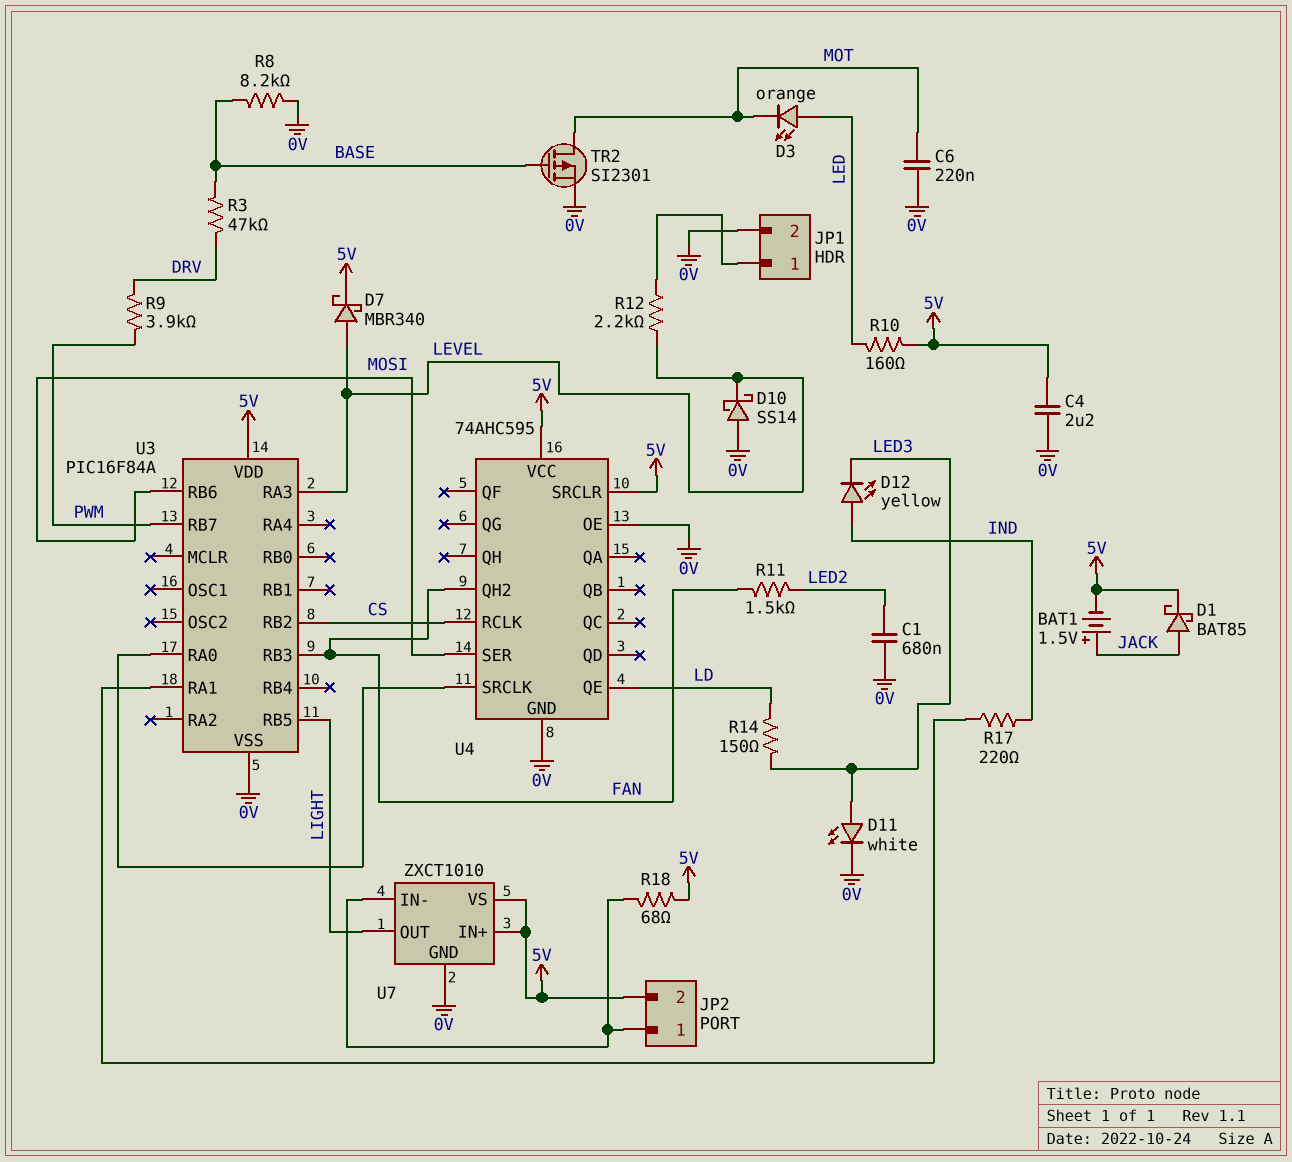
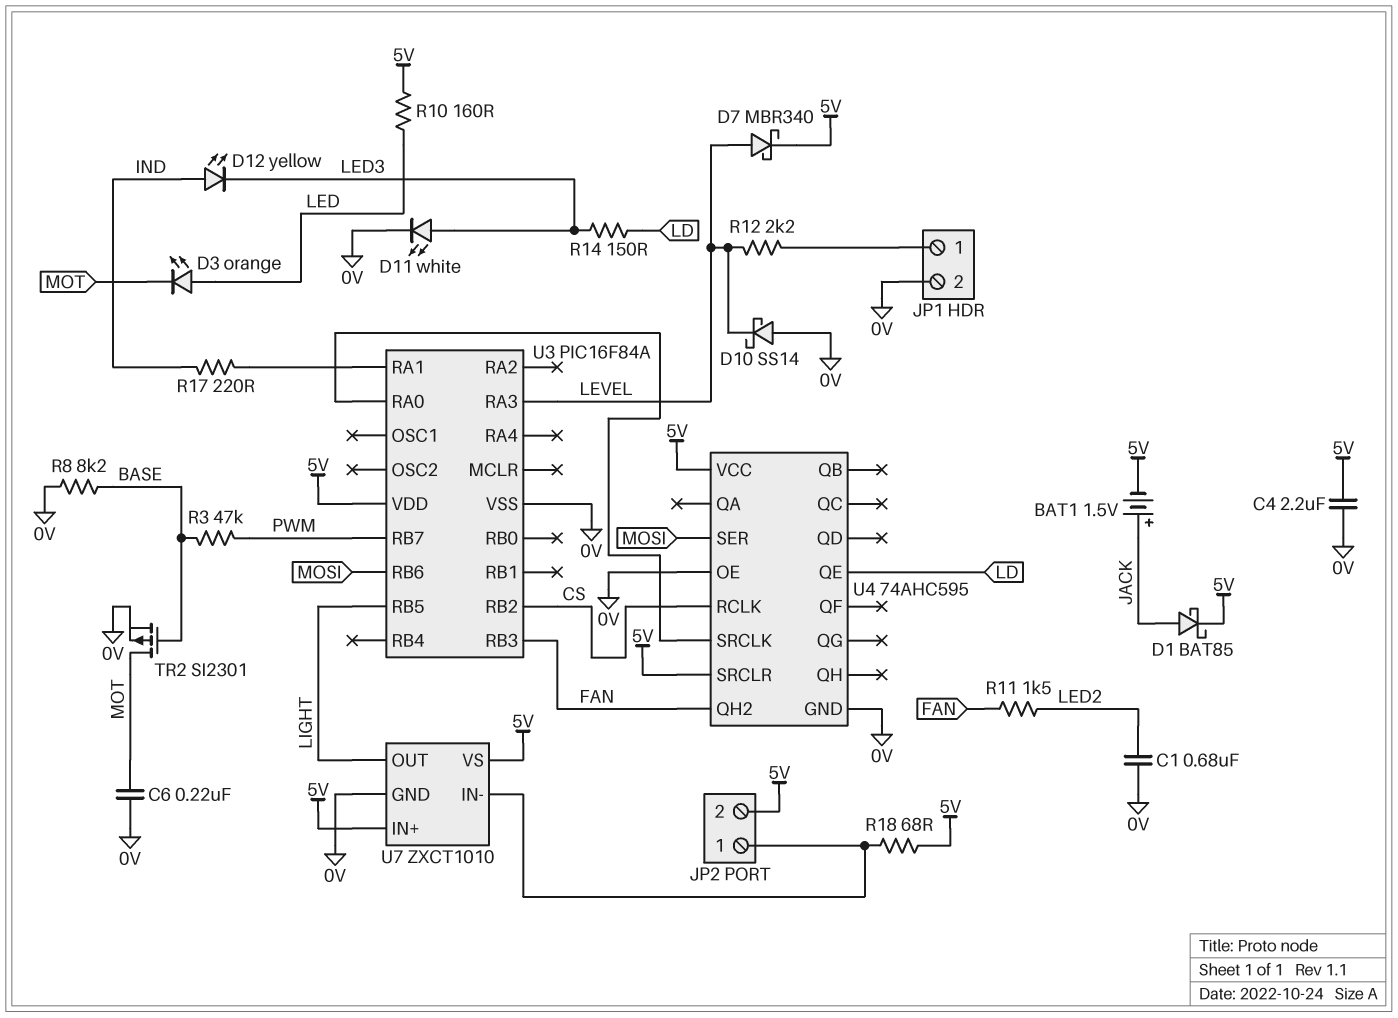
R3: 47k (BASE, DRV) -> 47k (BASE, PWM)
R9: 3.9k (DRV, PWM) -> none

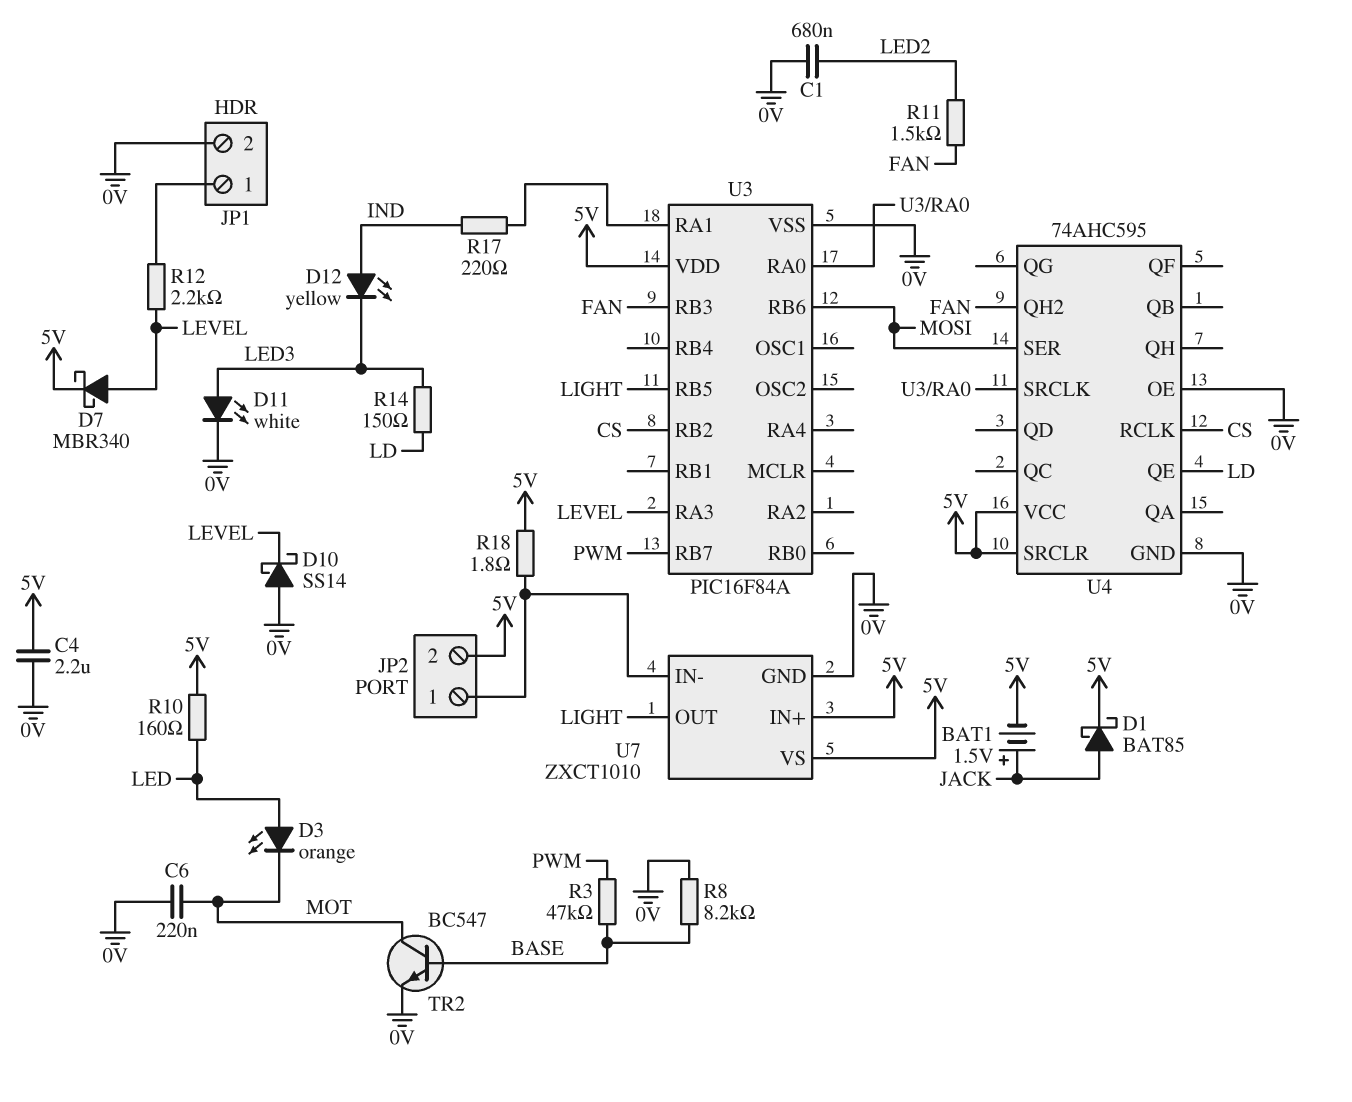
R18: 68 (5V, JP2/1) -> 1.8 (5V, JP2/1)
TR2: PMOS SI2301 (G BASE, D MOT, S 0V) -> NPN BC547 (B BASE, C MOT, E 0V)

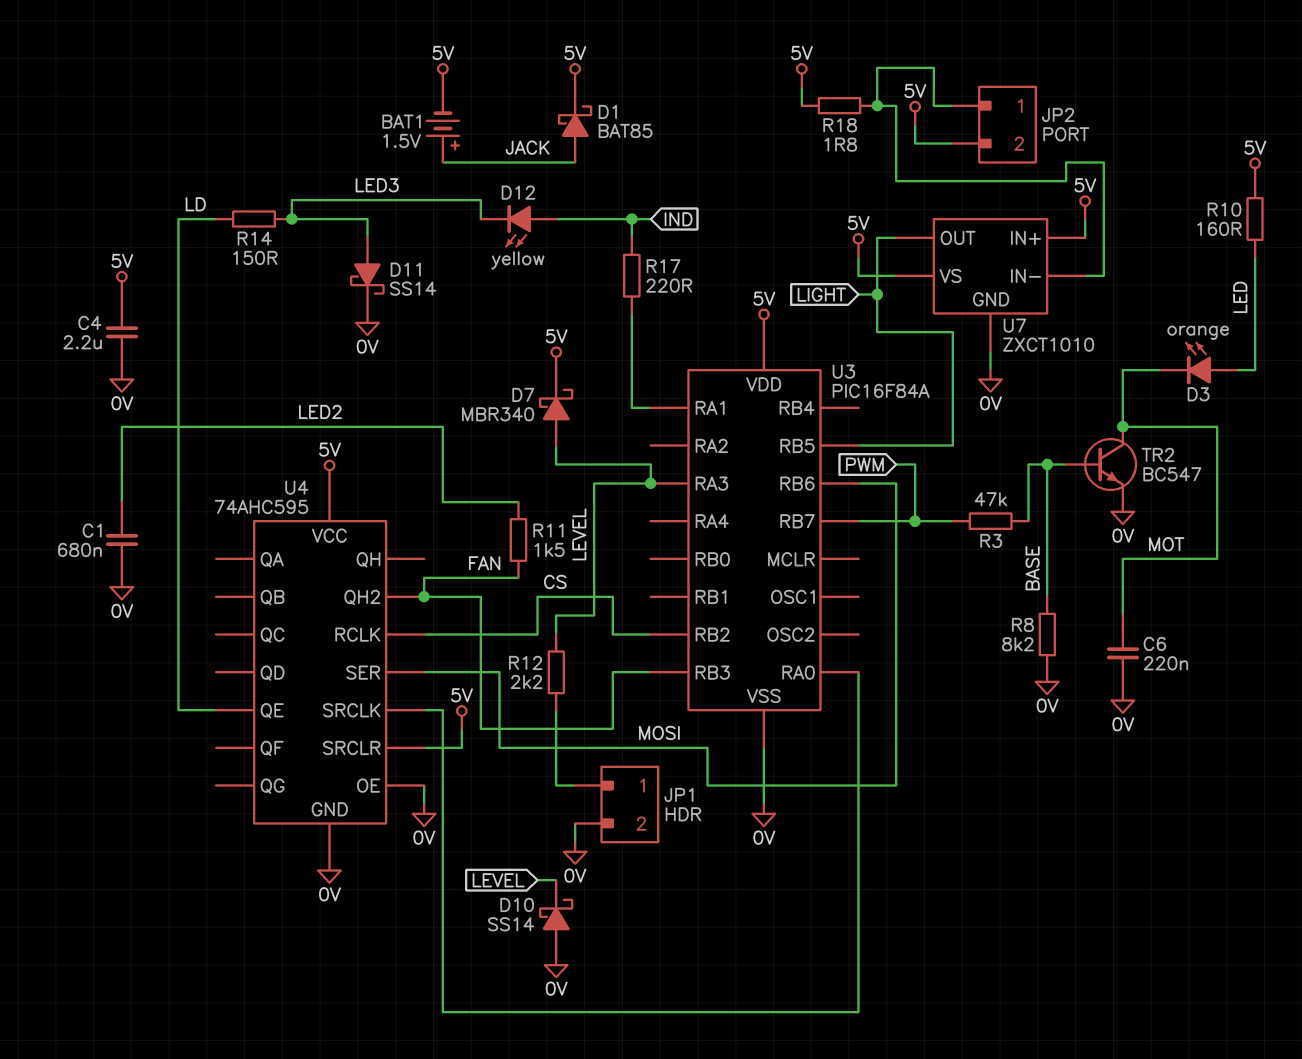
D11: LED white (A LED3, K 0V) -> schottky SS14 (A LED3, K 0V)

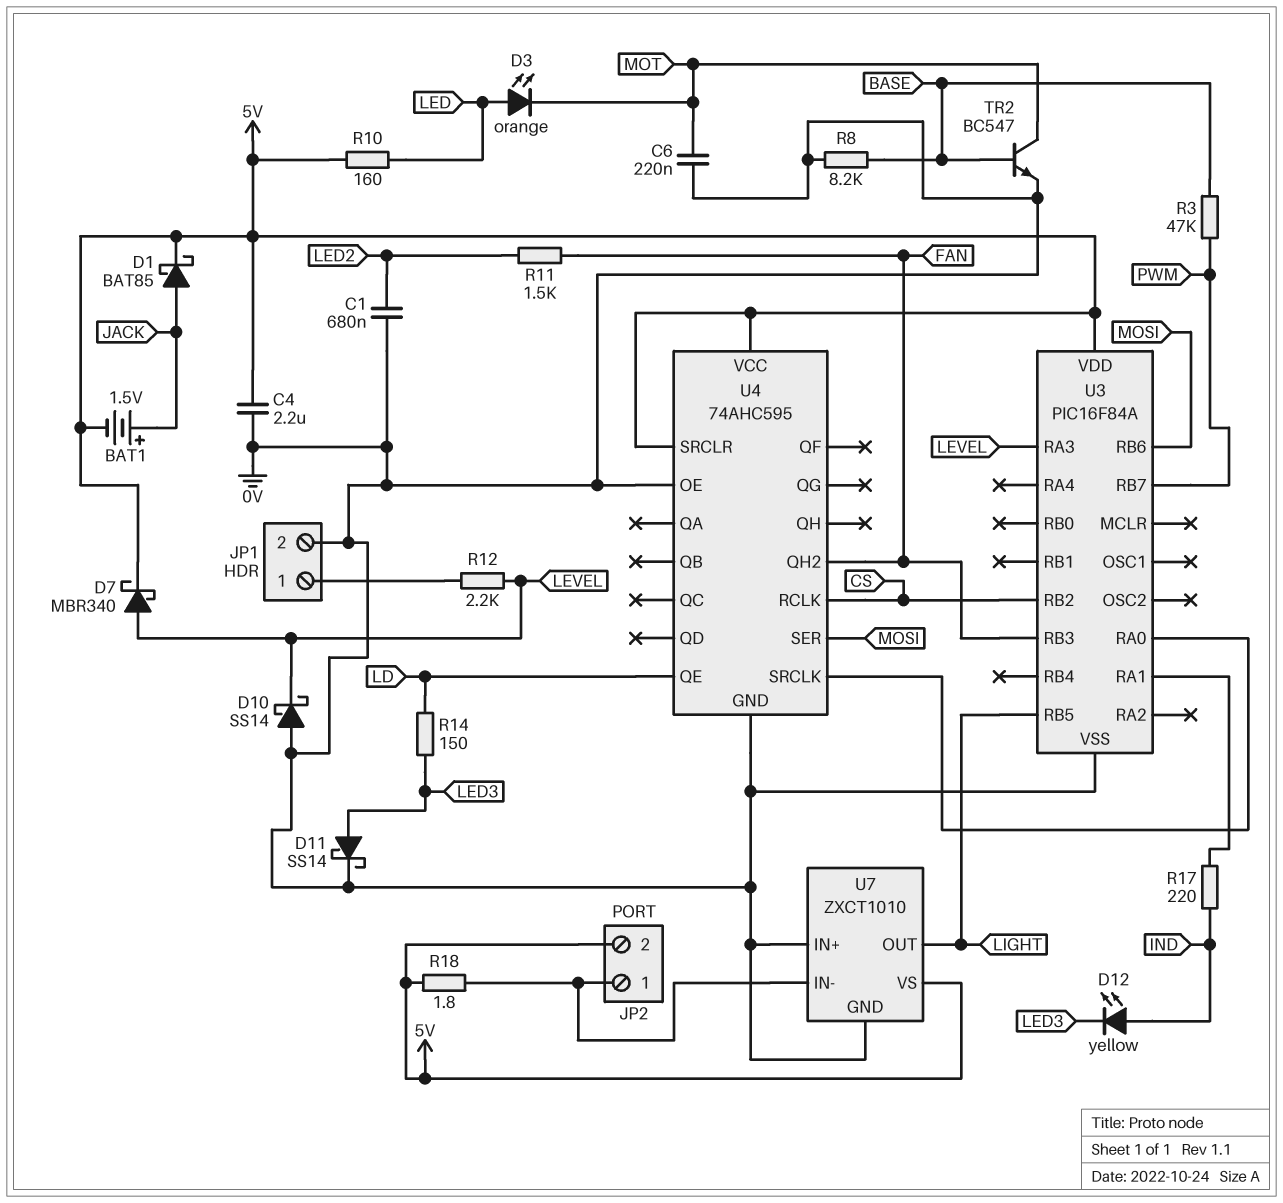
U7 pin IN+: 5V -> 0V

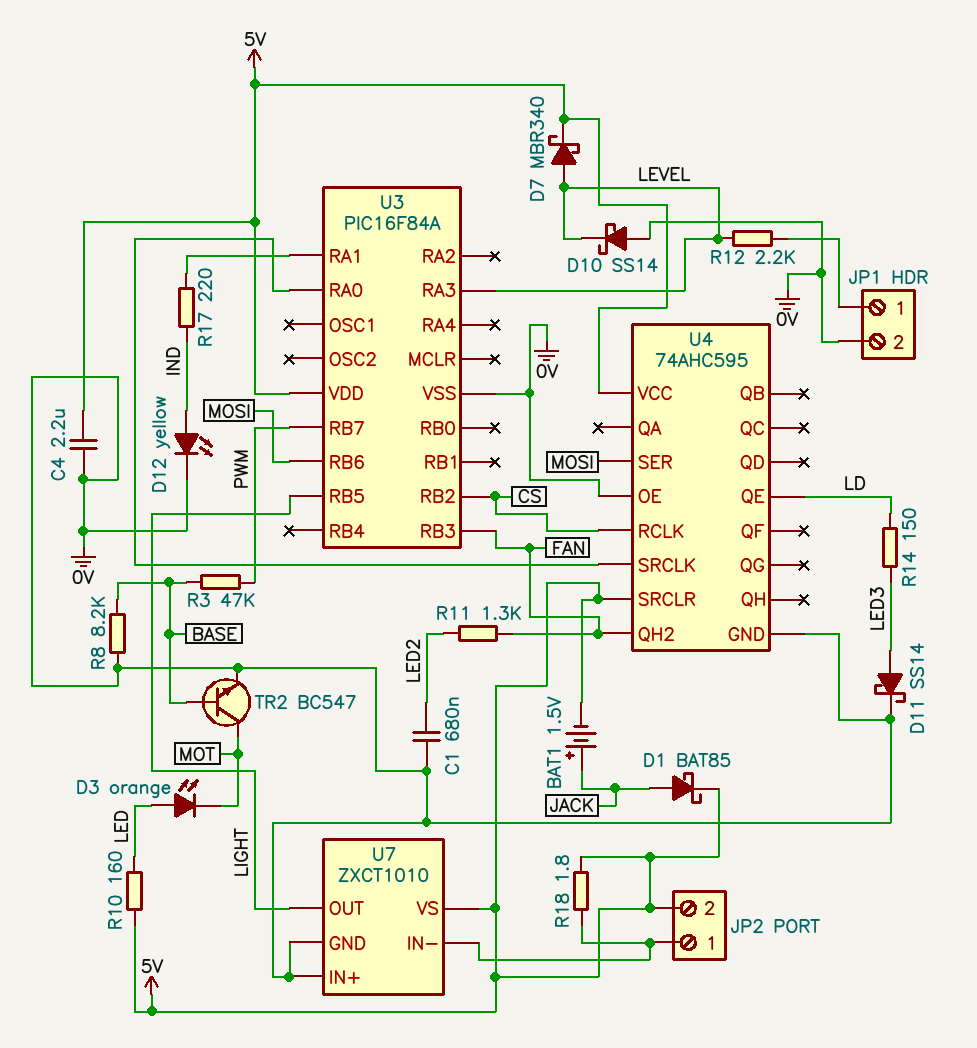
C6: 220nF (0V, MOT) -> none
D12: LED yellow (A IND, K LED3) -> LED yellow (A IND, K 0V)
R11: 1.5k (FAN, LED2) -> 1.3k (FAN, LED2)

